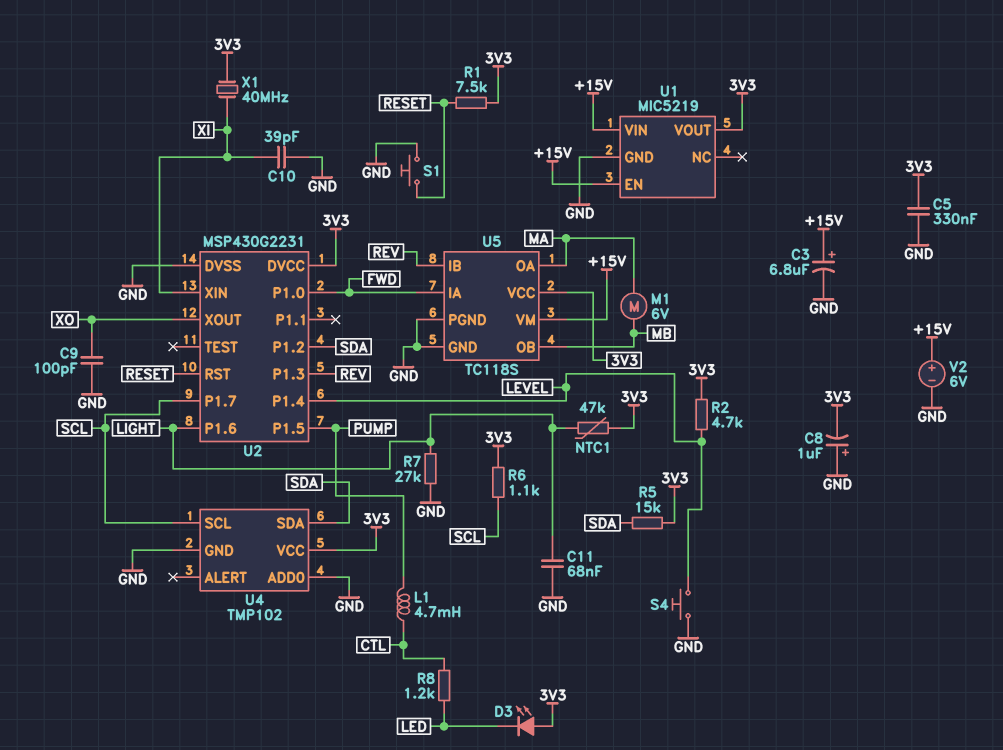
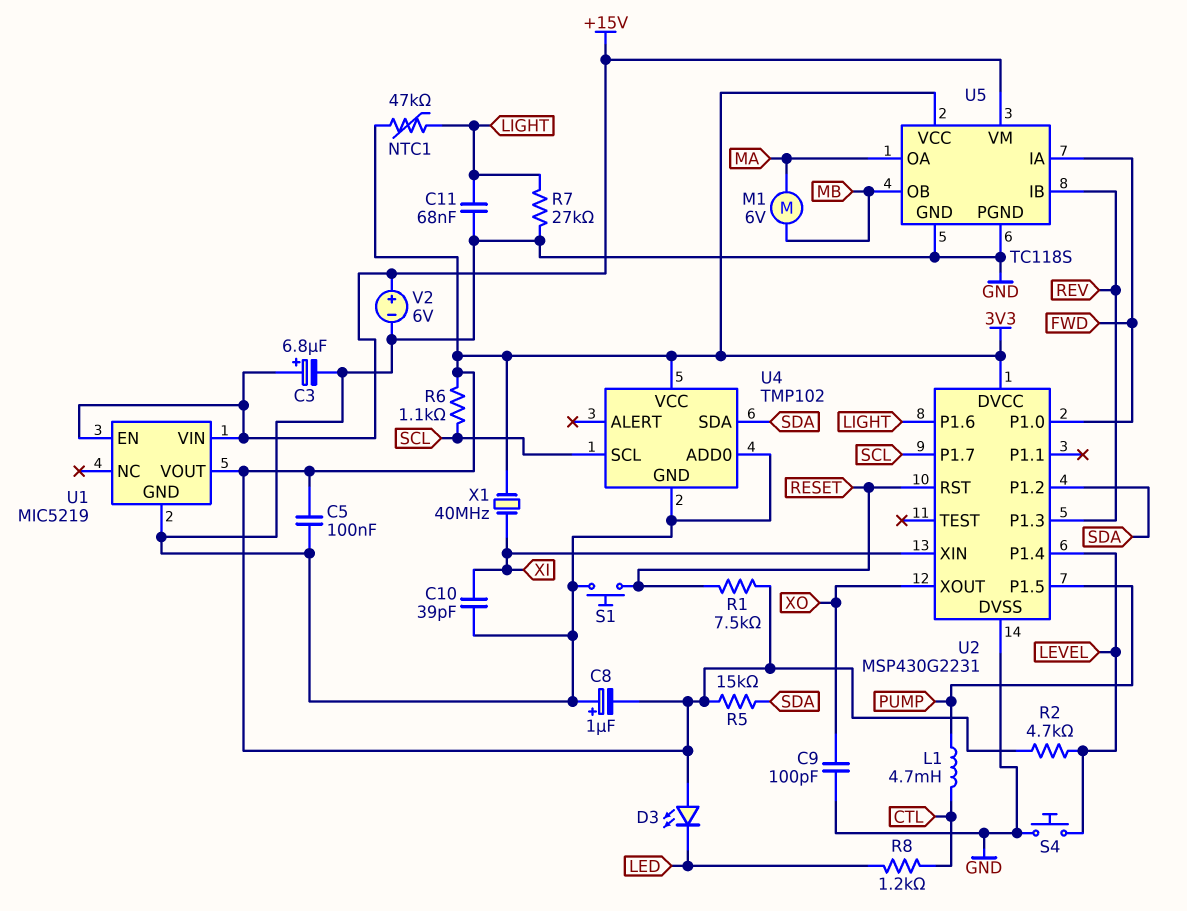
C5: 330nF (3V3, GND) -> 100nF (3V3, GND)

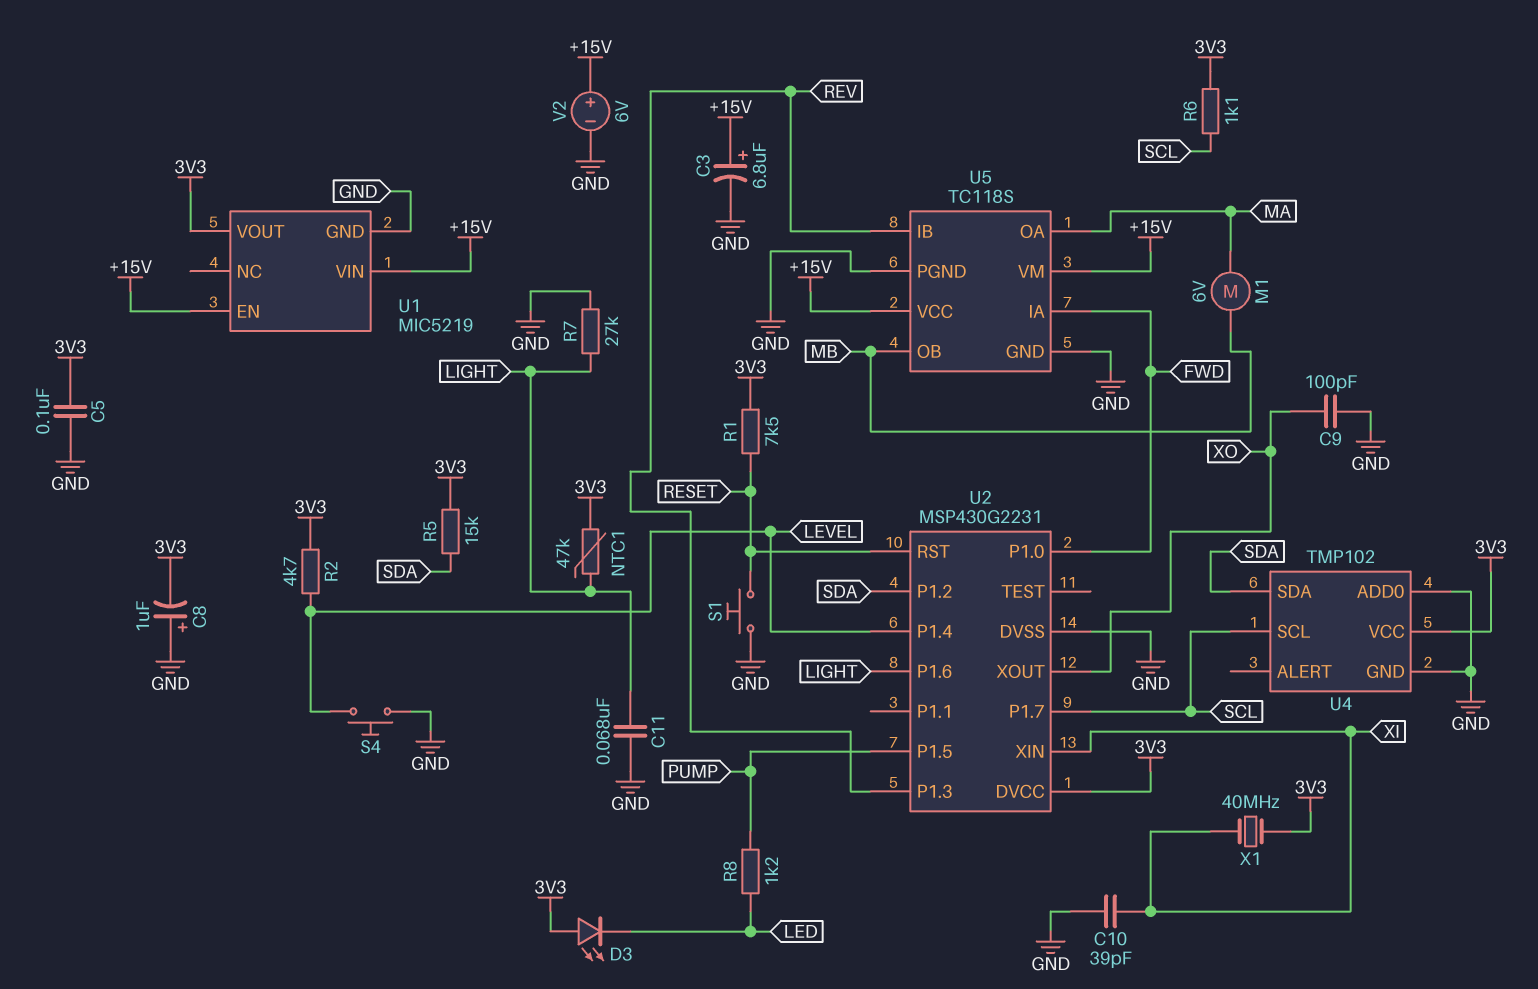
L1: 4.7mH (CTL, PUMP) -> none
R8: 1.2k (CTL, LED) -> 1.2k (LED, PUMP)
U5 pin VCC: 3V3 -> +15V

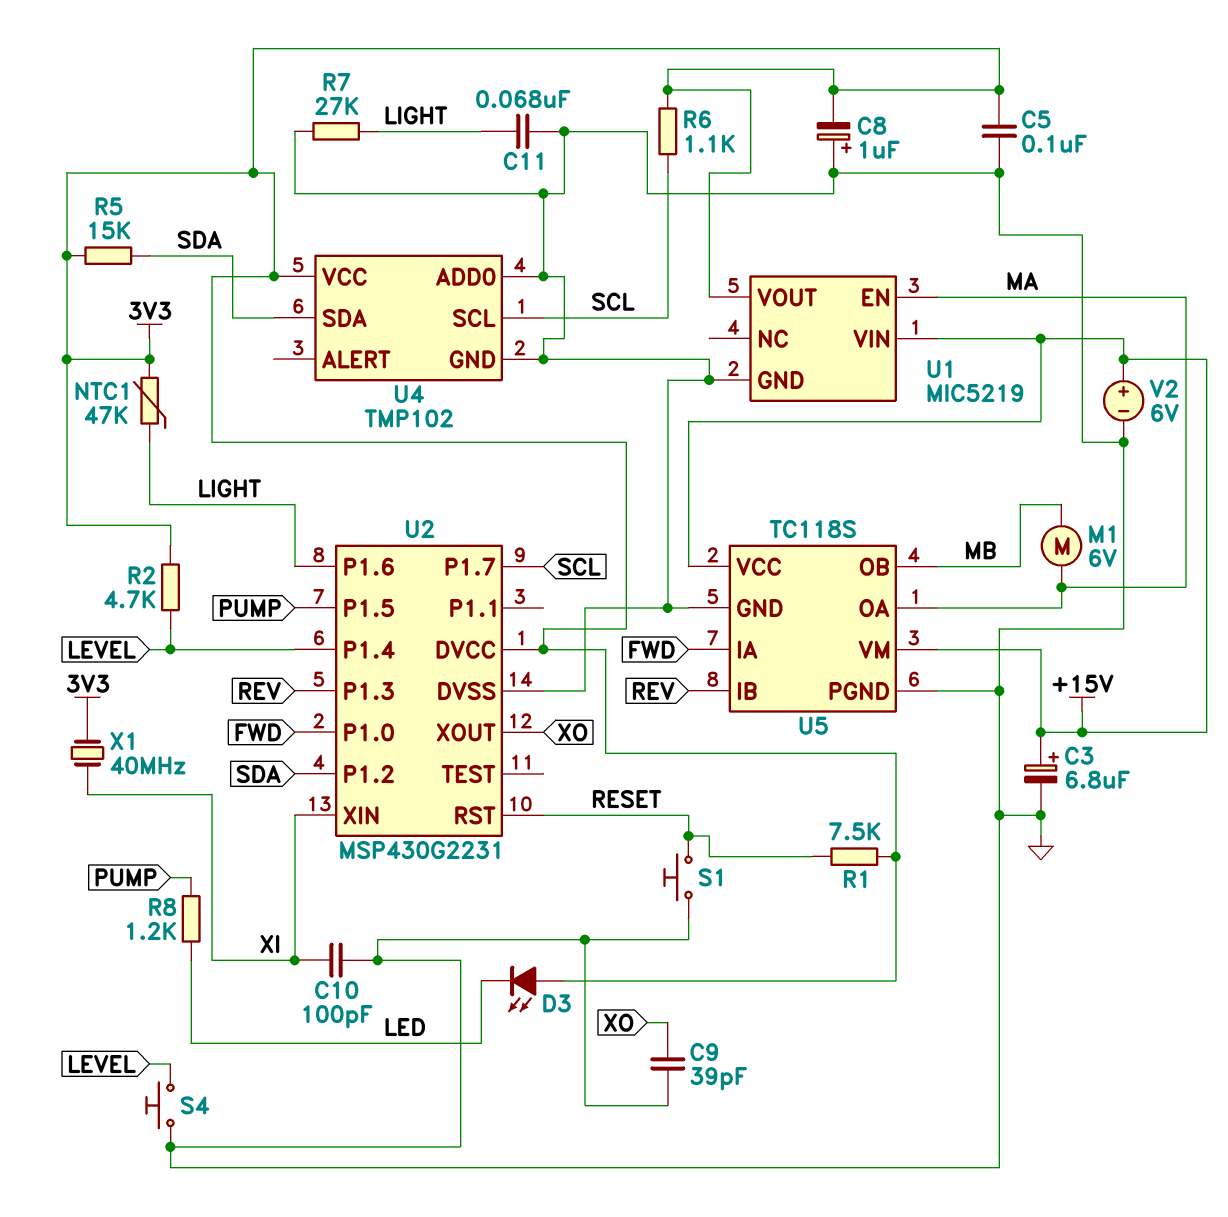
C9: 100pF (GND, XO) -> 39pF (GND, XO)
C10: 39pF (GND, XI) -> 100pF (GND, XI)
U1 pin EN: +15V -> MA

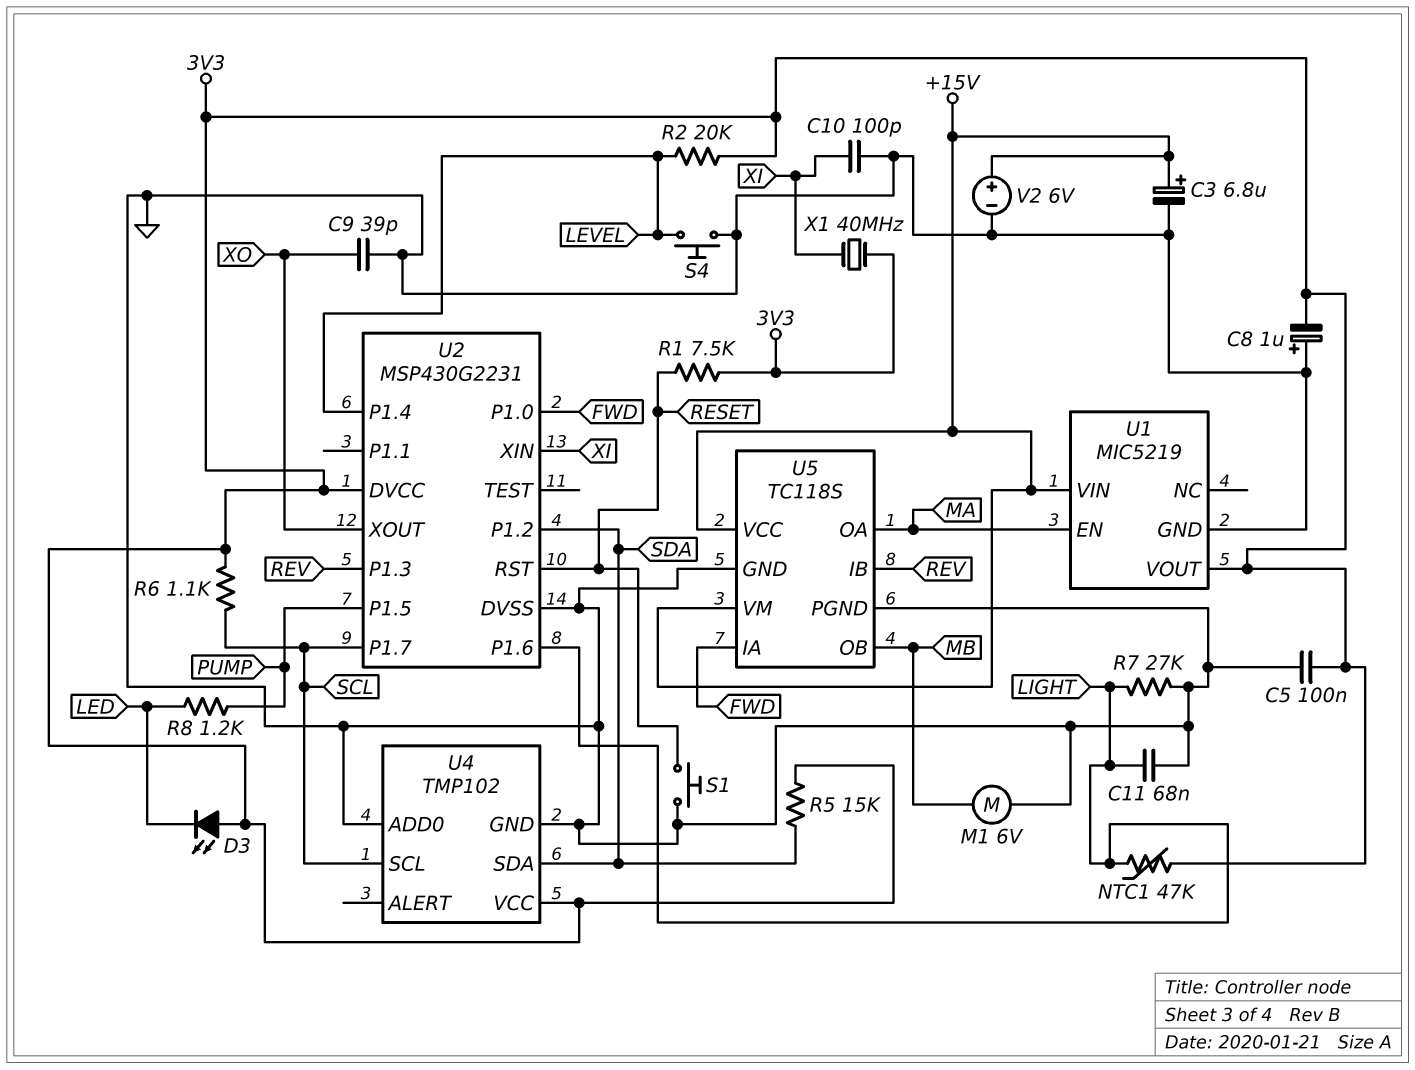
M1: motor 6V (MA, MB) -> motor 6V (GND, MB)
R2: 4.7k (3V3, LEVEL) -> 20k (3V3, LEVEL)

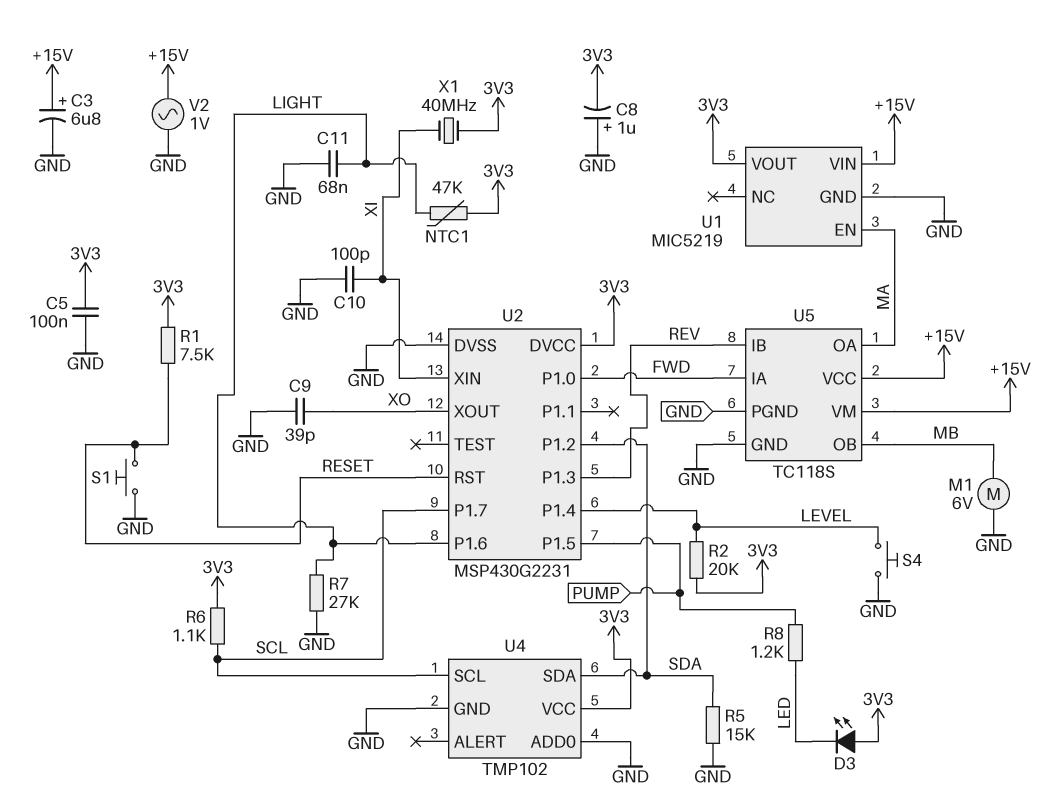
R5: 15k (3V3, SDA) -> 15k (GND, SDA)
V2: 6V (plus +15V, minus GND) -> AC 1V (+15V, GND)

